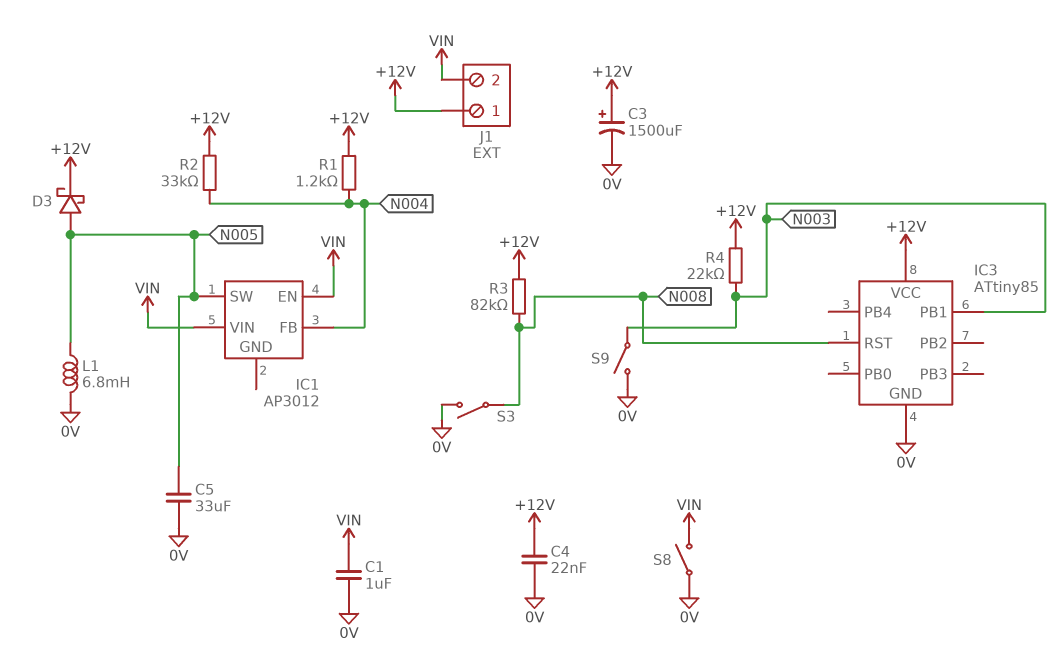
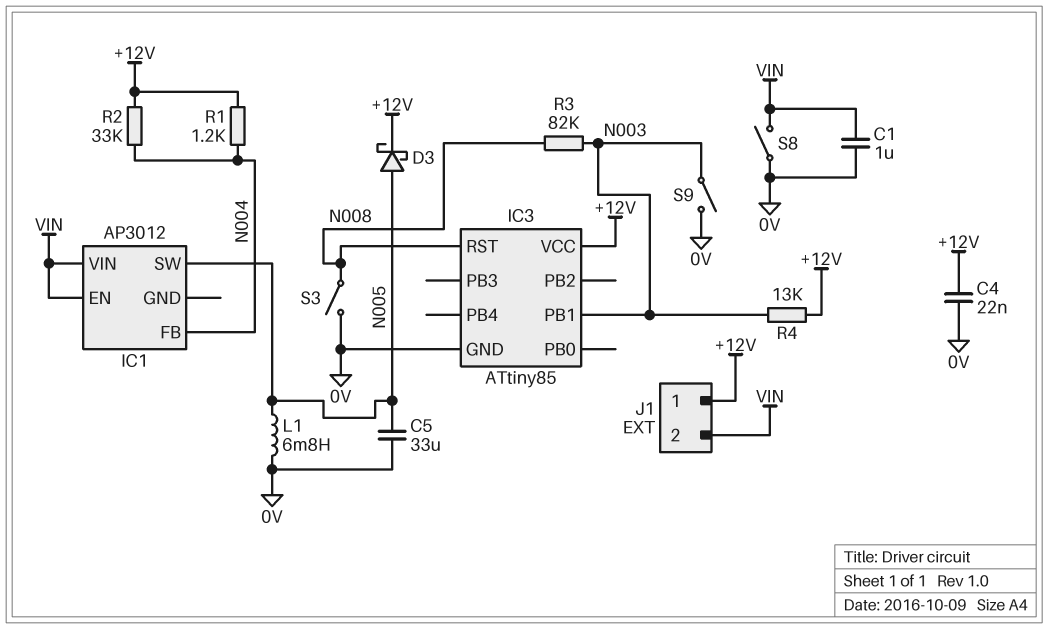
C3: 1500uF (plus +12V, minus 0V) -> none
R3: 82k (+12V, N008) -> 82k (N003, N008)
R4: 22k (+12V, N003) -> 13k (+12V, N003)

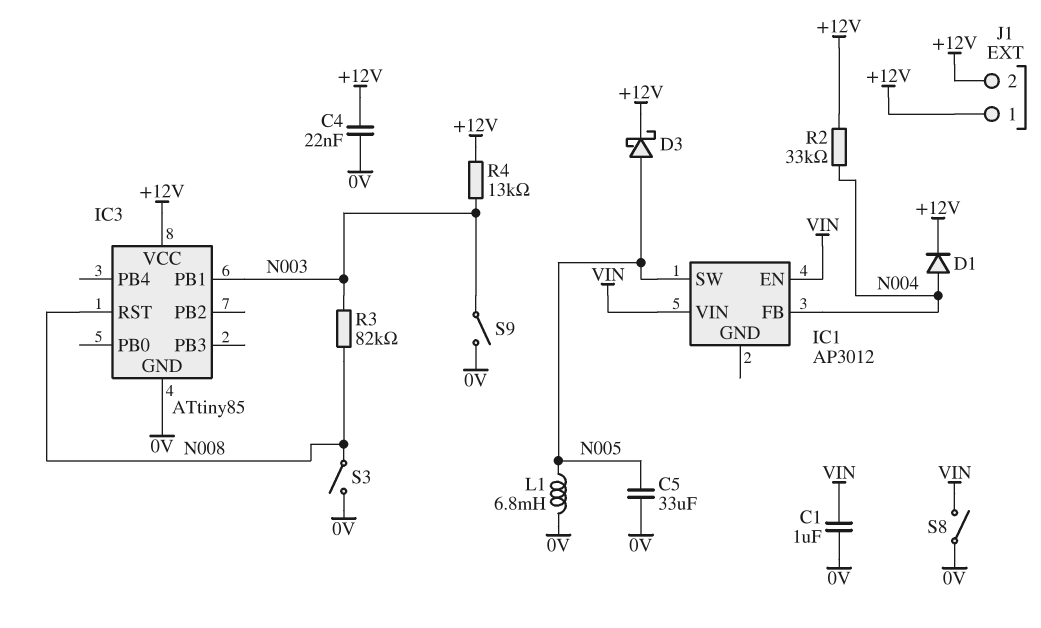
D1: none -> diode (A N004, K +12V)
J1 pin 2: VIN -> +12V
R1: 1.2k (+12V, N004) -> none

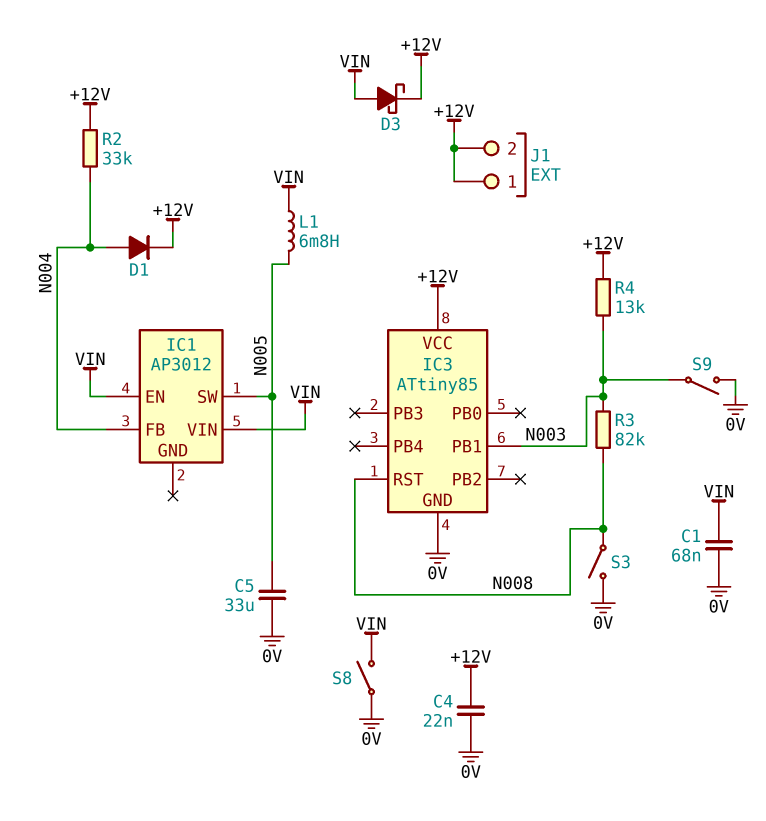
C1: 1uF (0V, VIN) -> 68nF (0V, VIN)
D3: schottky (A N005, K +12V) -> schottky (A VIN, K +12V)
L1: 6.8mH (0V, N005) -> 6.8mH (N005, VIN)

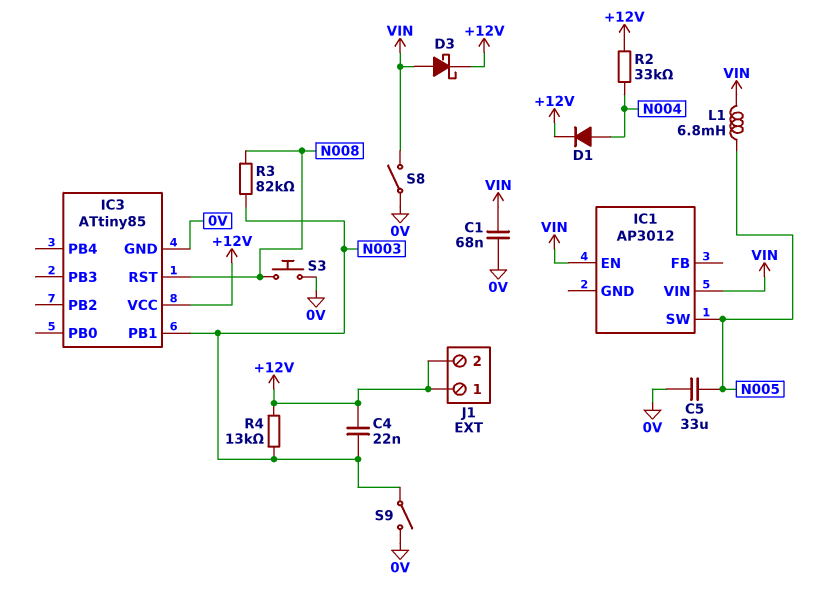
C4: 22nF (+12V, 0V) -> 22nF (+12V, N003)
IC1 pin FB: N004 -> none
S3: switch (0V, N008) -> button (0V, N008)

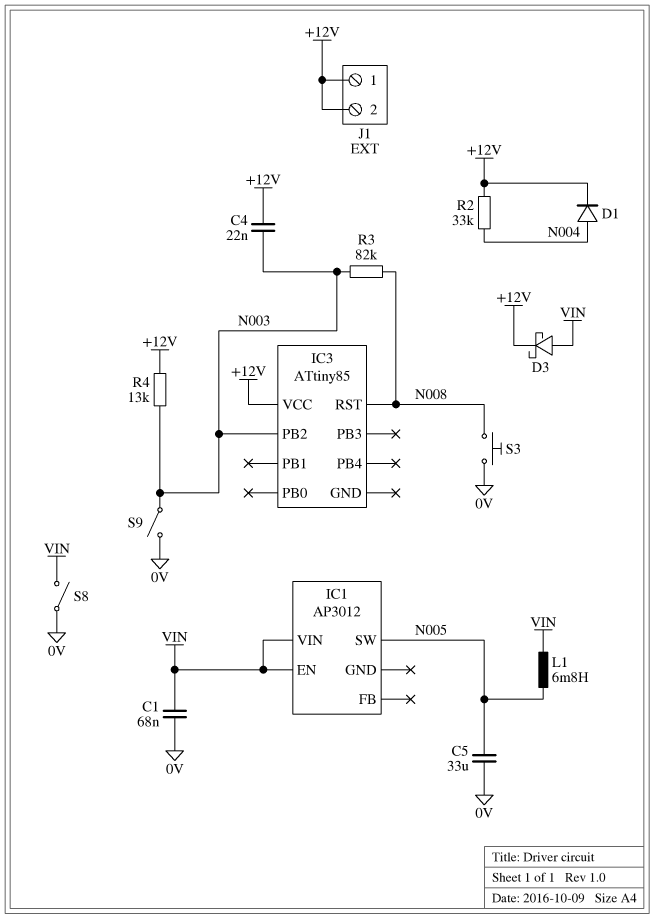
IC3 pin GND: 0V -> none
IC3 pin PB1: N003 -> none
IC3 pin PB2: none -> N003

